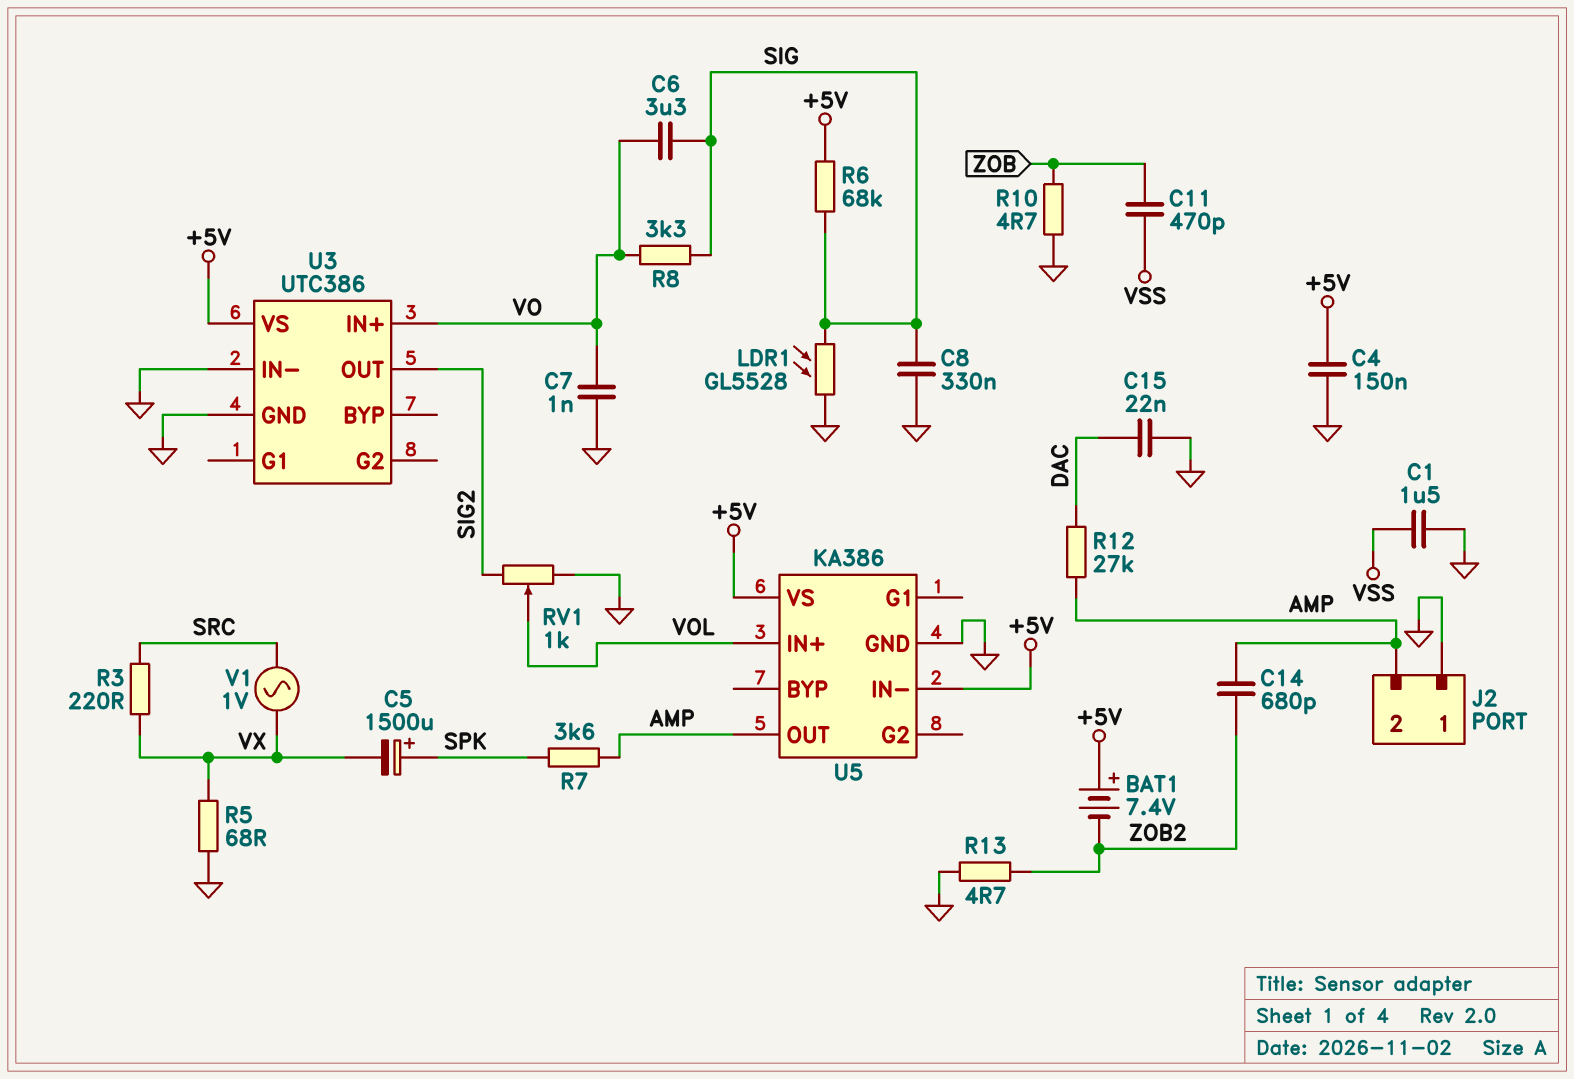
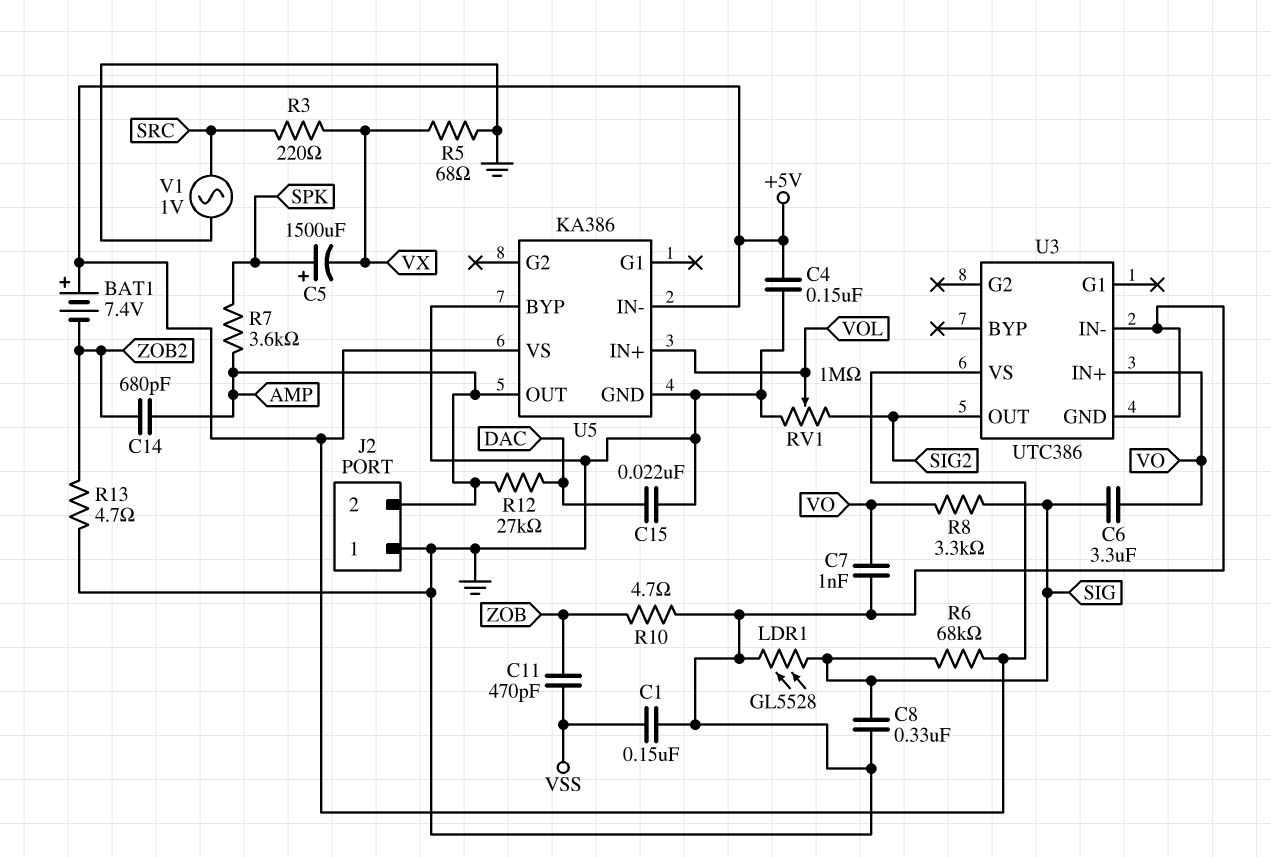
C1: 1.5uF (GND, VSS) -> 150nF (GND, VSS)
RV1: 1k (GND, SIG2, wiper VOL) -> 1M (GND, SIG2, wiper VOL)
U5 pin BYP: none -> GND
V1: AC 1V (SRC, VX) -> AC 1V (GND, SRC)

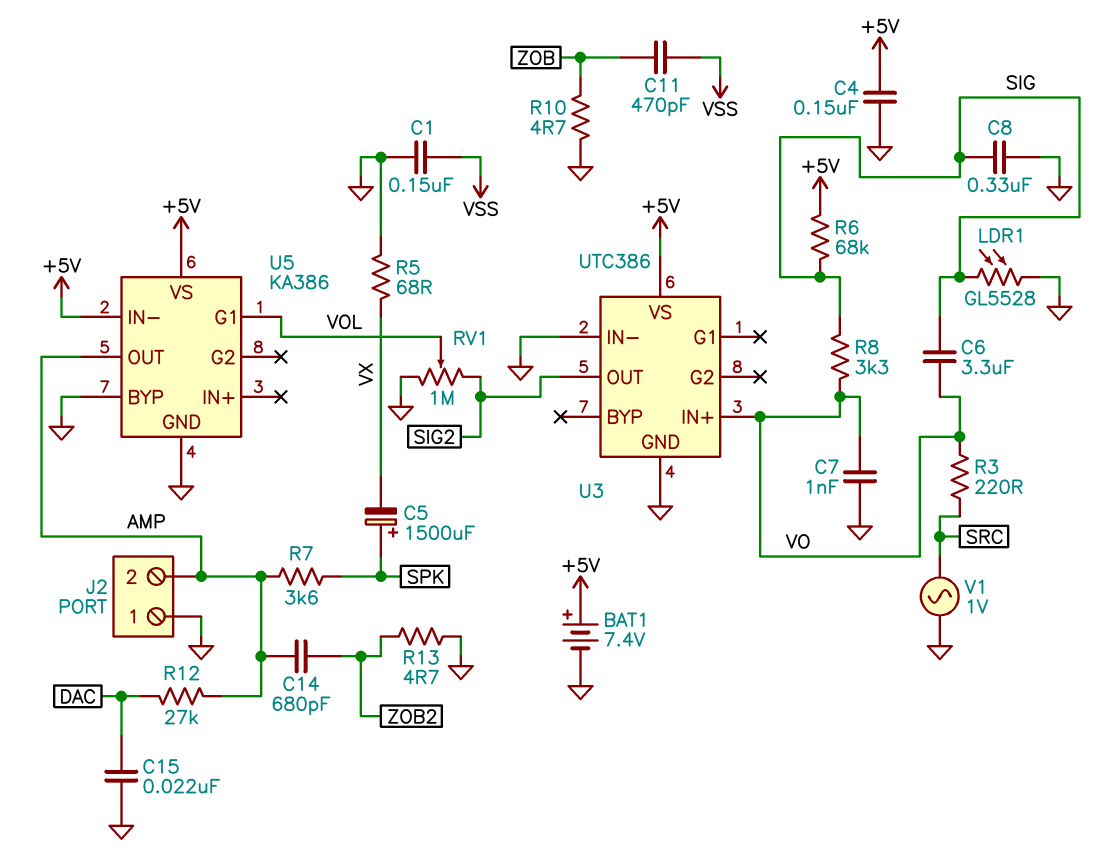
BAT1: 7.4V (plus +5V, minus ZOB2) -> 7.4V (plus +5V, minus GND)
R3: 220 (SRC, VX) -> 220 (SRC, VO)
U5 pin G1: none -> VOL
U5 pin IN+: VOL -> none

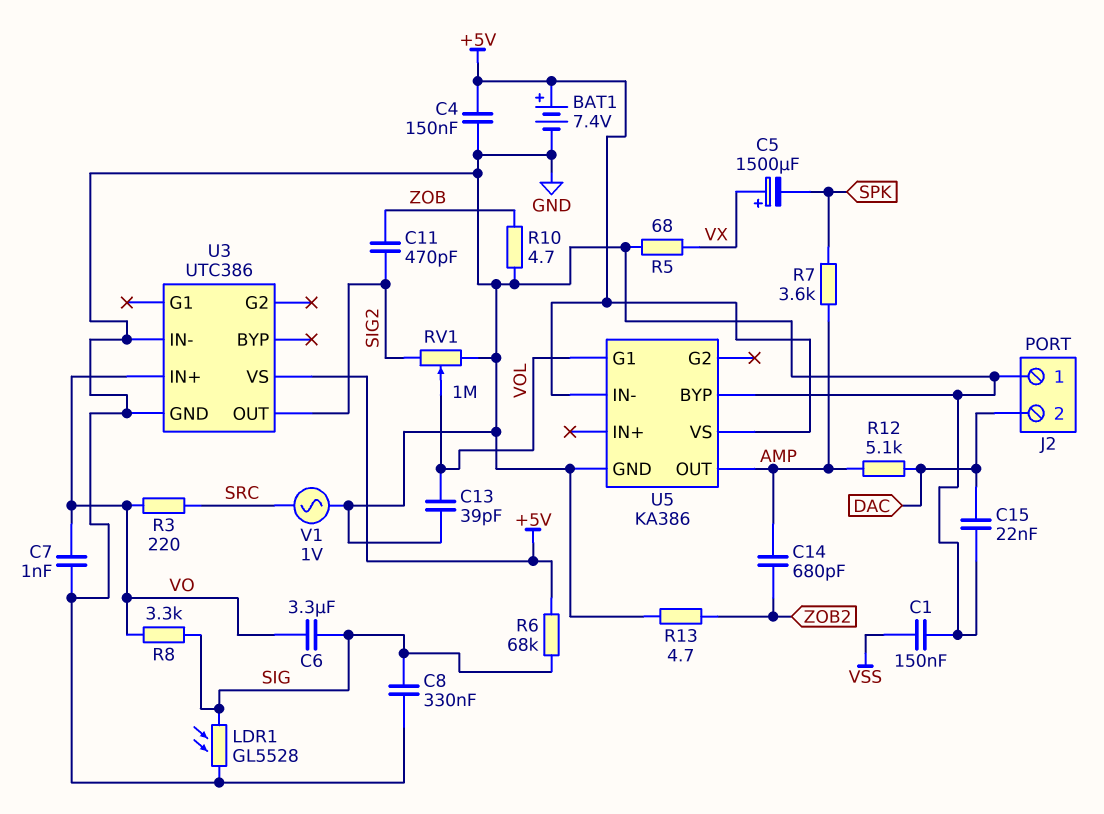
C5: 1500uF (plus SPK, minus VX) -> 1500uF (plus VX, minus SPK)
C11: 470pF (VSS, ZOB) -> 470pF (SIG2, ZOB)
C13: none -> 39pF (GND, VOL)
J2 pin 2: AMP -> DAC
R12: 27k (AMP, DAC) -> 5.1k (AMP, DAC)

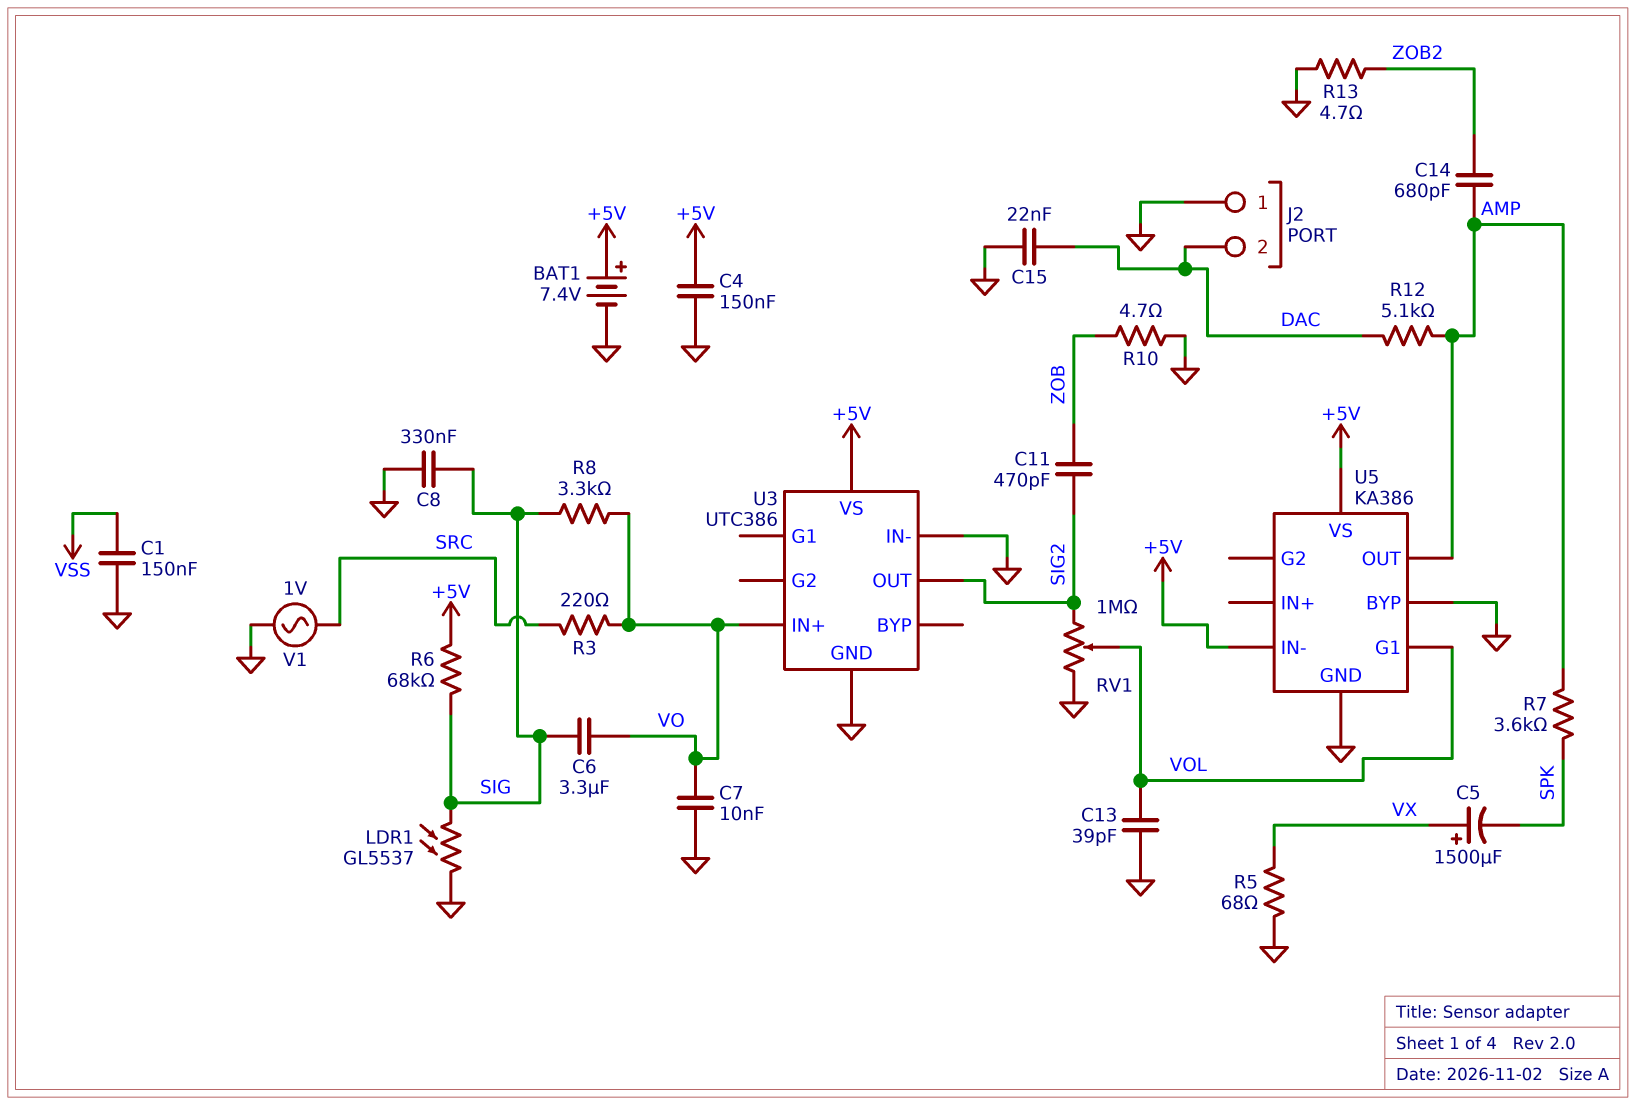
C7: 1nF (GND, VO) -> 10nF (GND, VO)
LDR1: GL5528 (GND, SIG) -> GL5537 (GND, SIG)

